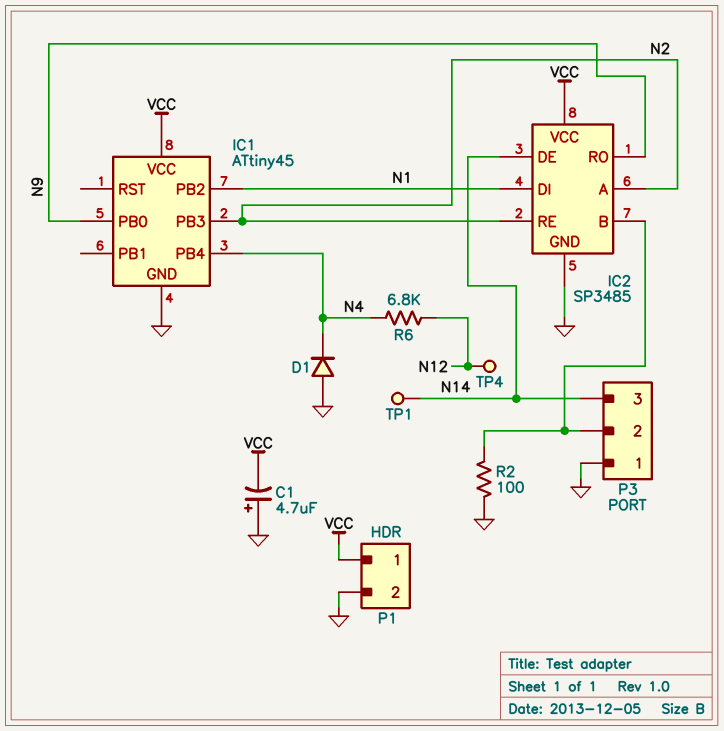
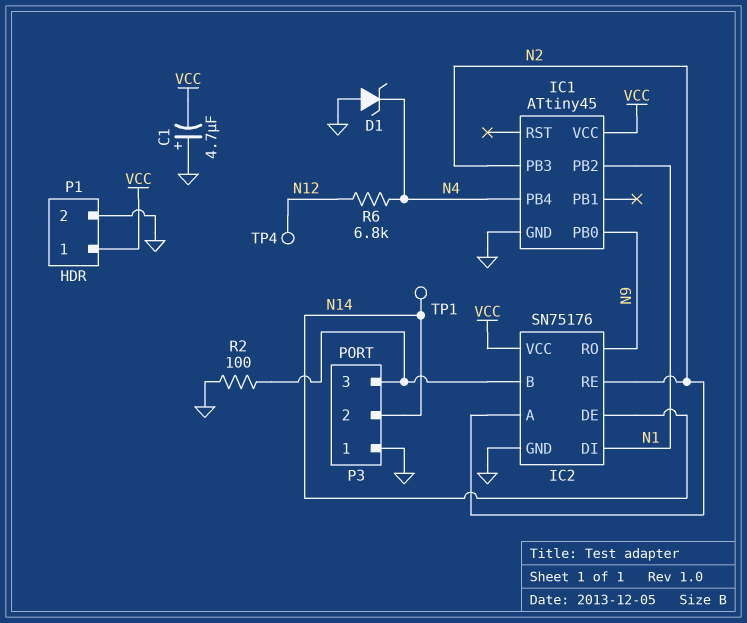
D1: diode (A GND, K N4) -> zener (A GND, K N4)
IC2: SP3485 -> SN75176
P3 pin 2: IC2/B -> N14
P3 pin 3: N14 -> IC2/B

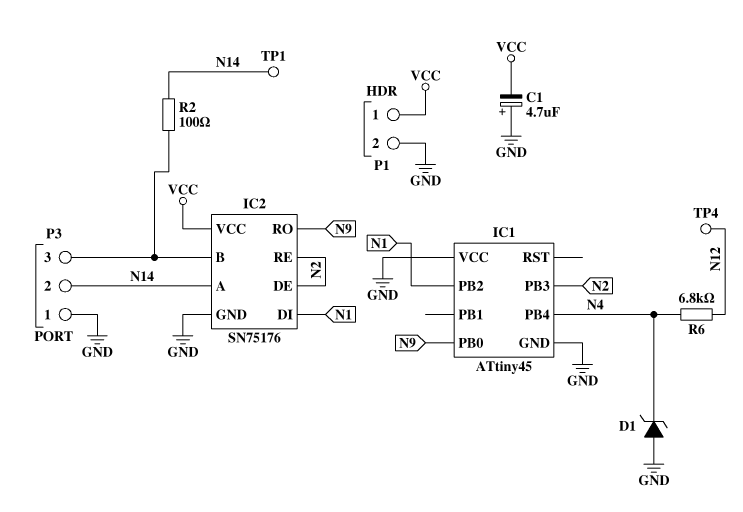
IC1 pin VCC: VCC -> GND
IC2 pin A: N2 -> N14
IC2 pin DE: N14 -> N2
R2: 100 (GND, IC2/B) -> 100 (IC2/B, N14)

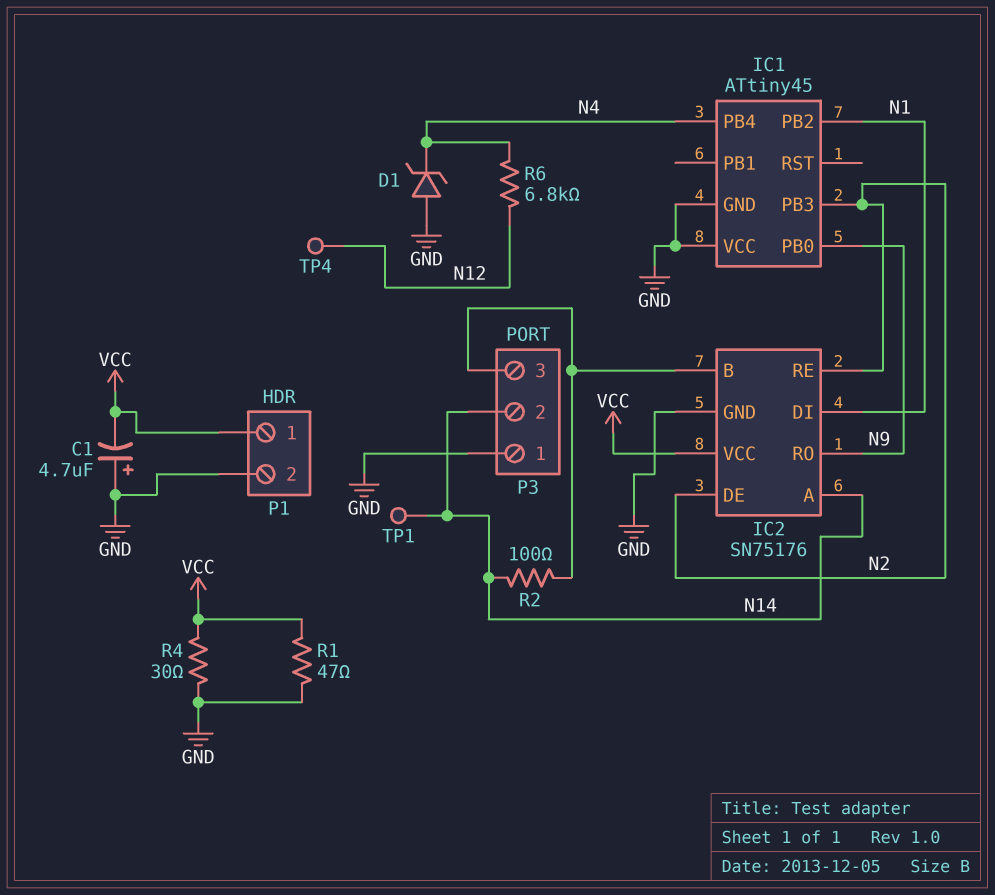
R1: none -> 47 (GND, VCC)
R4: none -> 30 (GND, VCC)

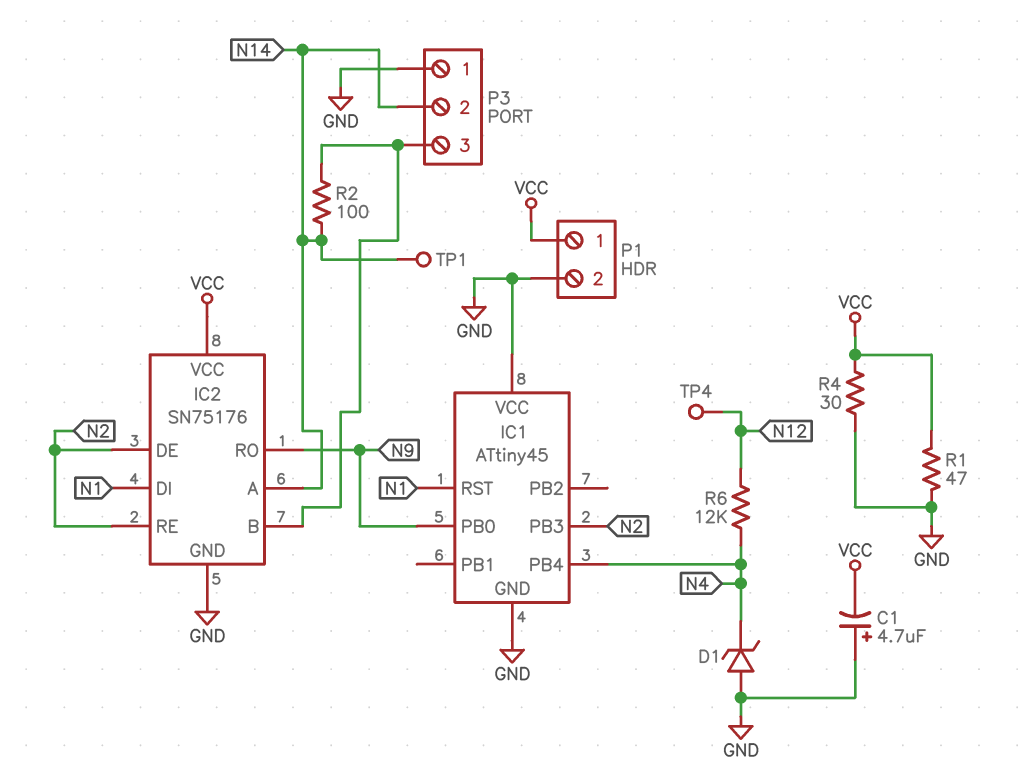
IC1 pin PB2: N1 -> none
IC1 pin RST: none -> N1
R6: 6.8k (N4, N12) -> 12k (N4, N12)

